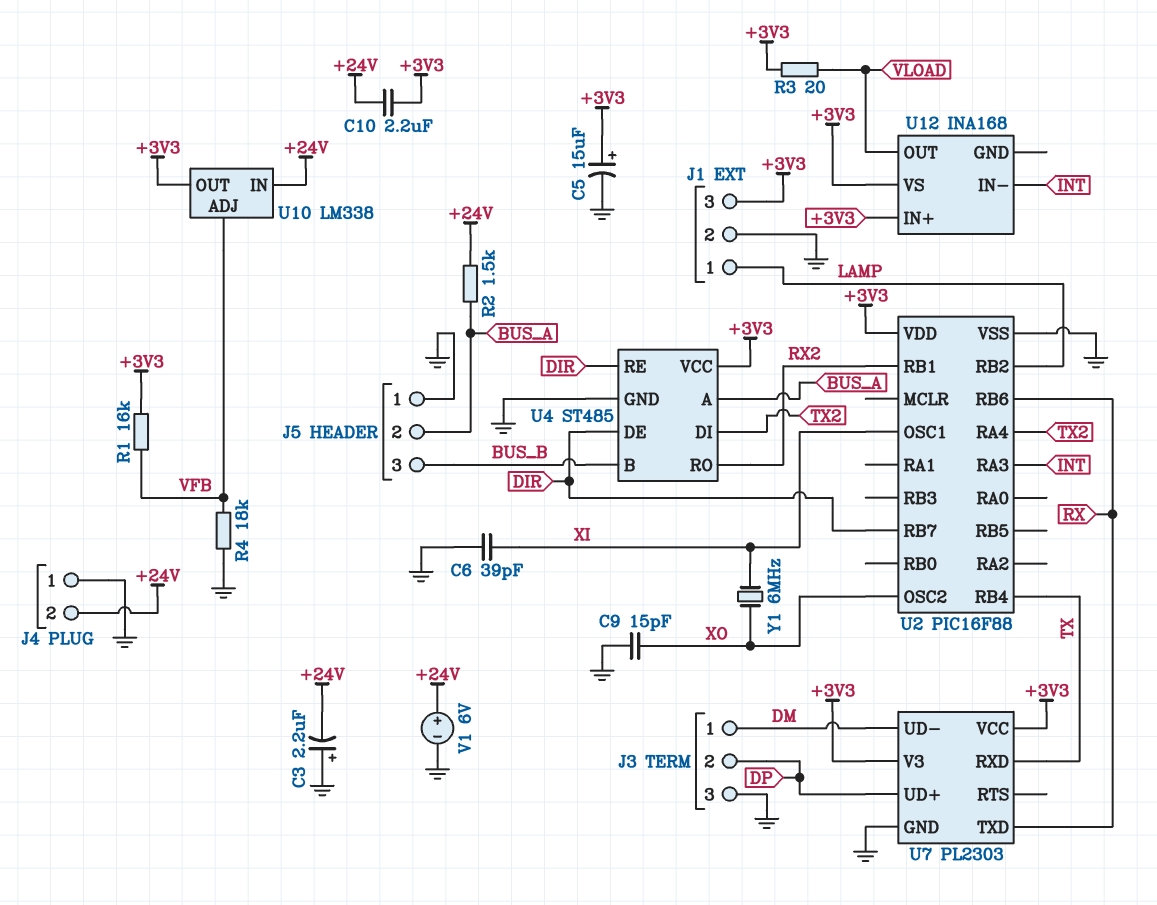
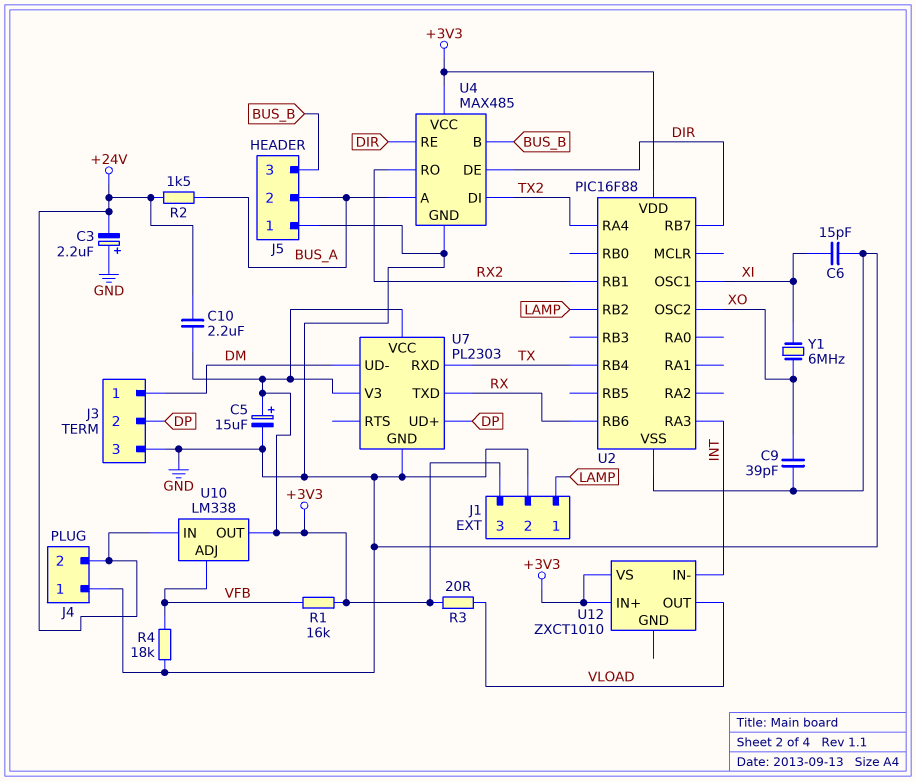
C6: 39pF (GND, XI) -> 15pF (GND, XI)
C9: 15pF (GND, XO) -> 39pF (GND, XO)
U4: ST485 -> MAX485
U12: INA168 -> ZXCT1010
V1: 6V (plus +24V, minus GND) -> none

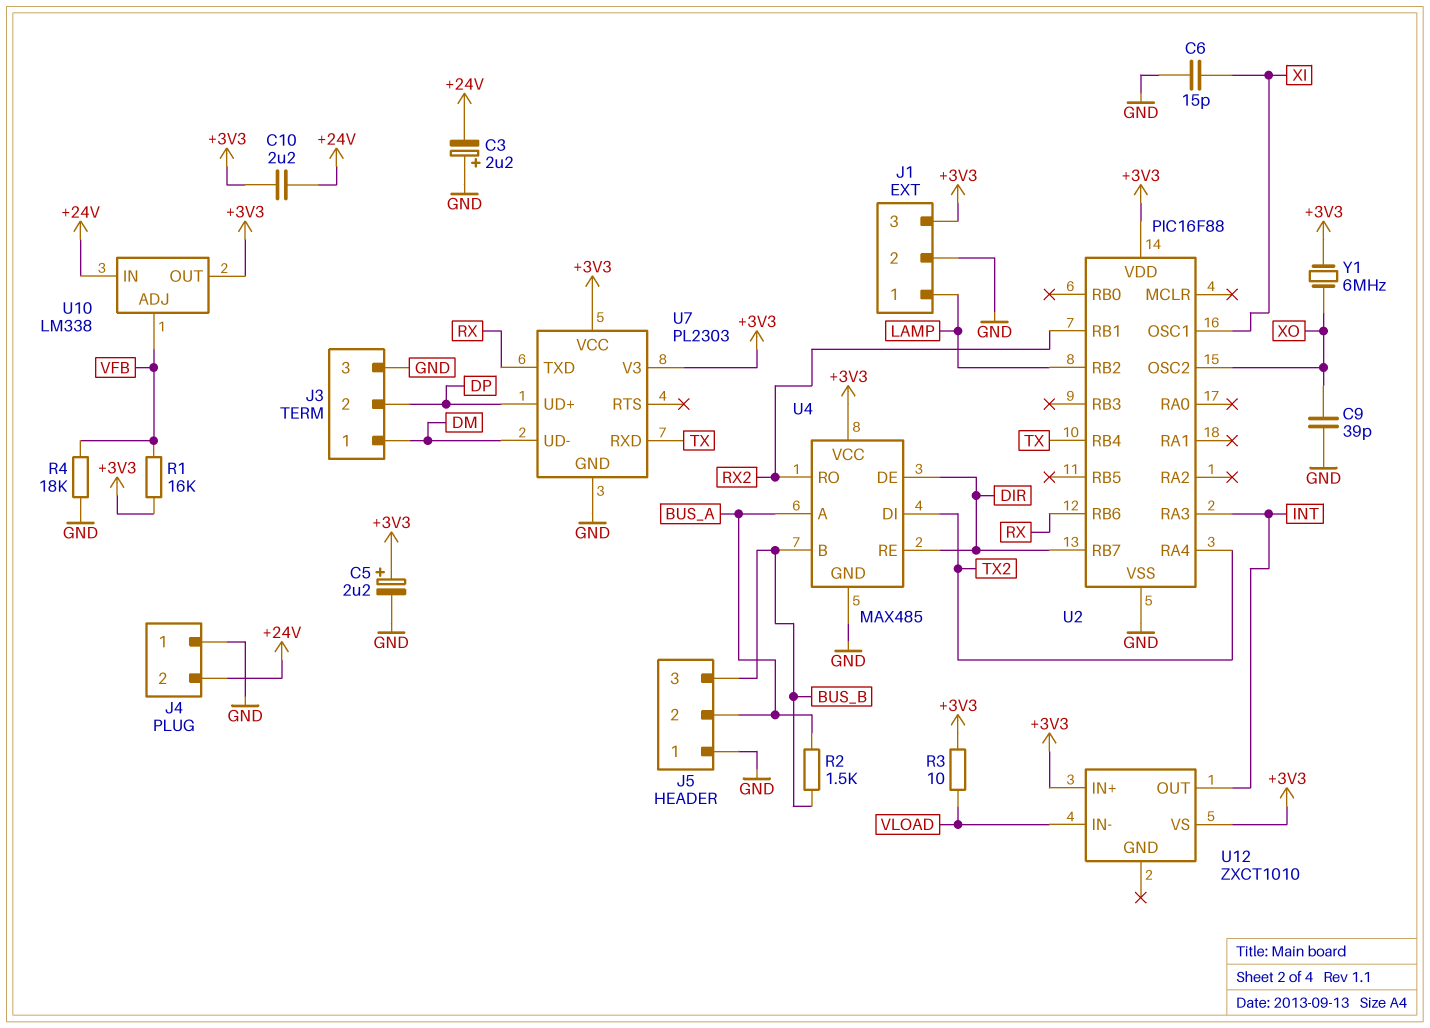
C5: 15uF (plus +3V3, minus GND) -> 2.2uF (plus +3V3, minus GND)
R2: 1.5k (+24V, BUS_A) -> 1.5k (BUS_A, BUS_B)
R3: 20 (+3V3, VLOAD) -> 10 (+3V3, VLOAD)
U12 pin IN-: INT -> VLOAD
U12 pin OUT: VLOAD -> INT
Y1: 6MHz (XI, XO) -> 6MHz (+3V3, XO)

